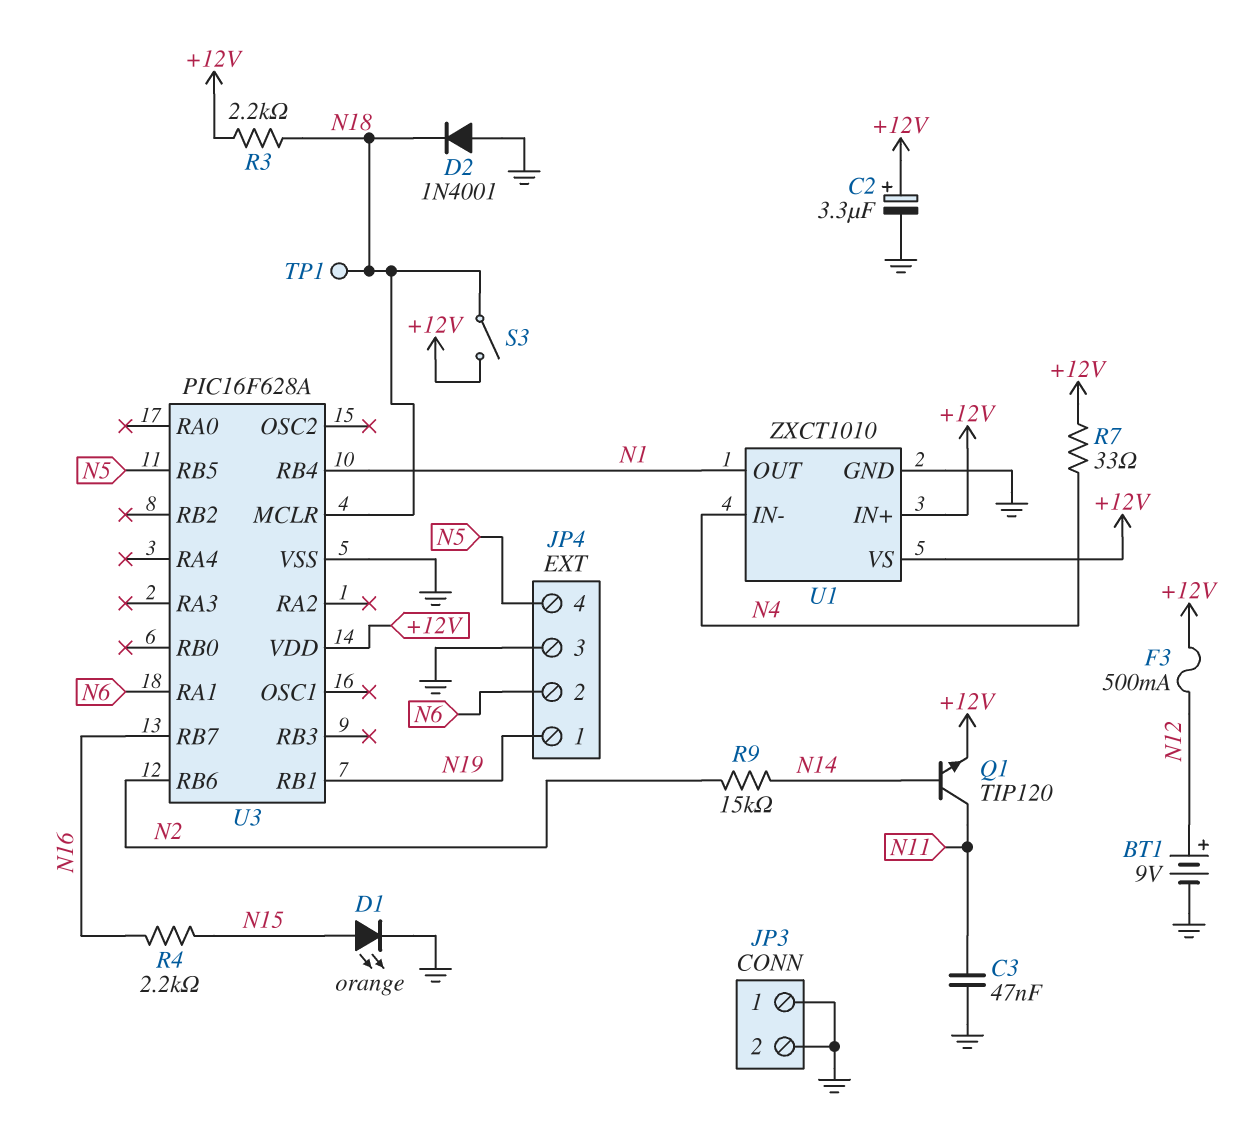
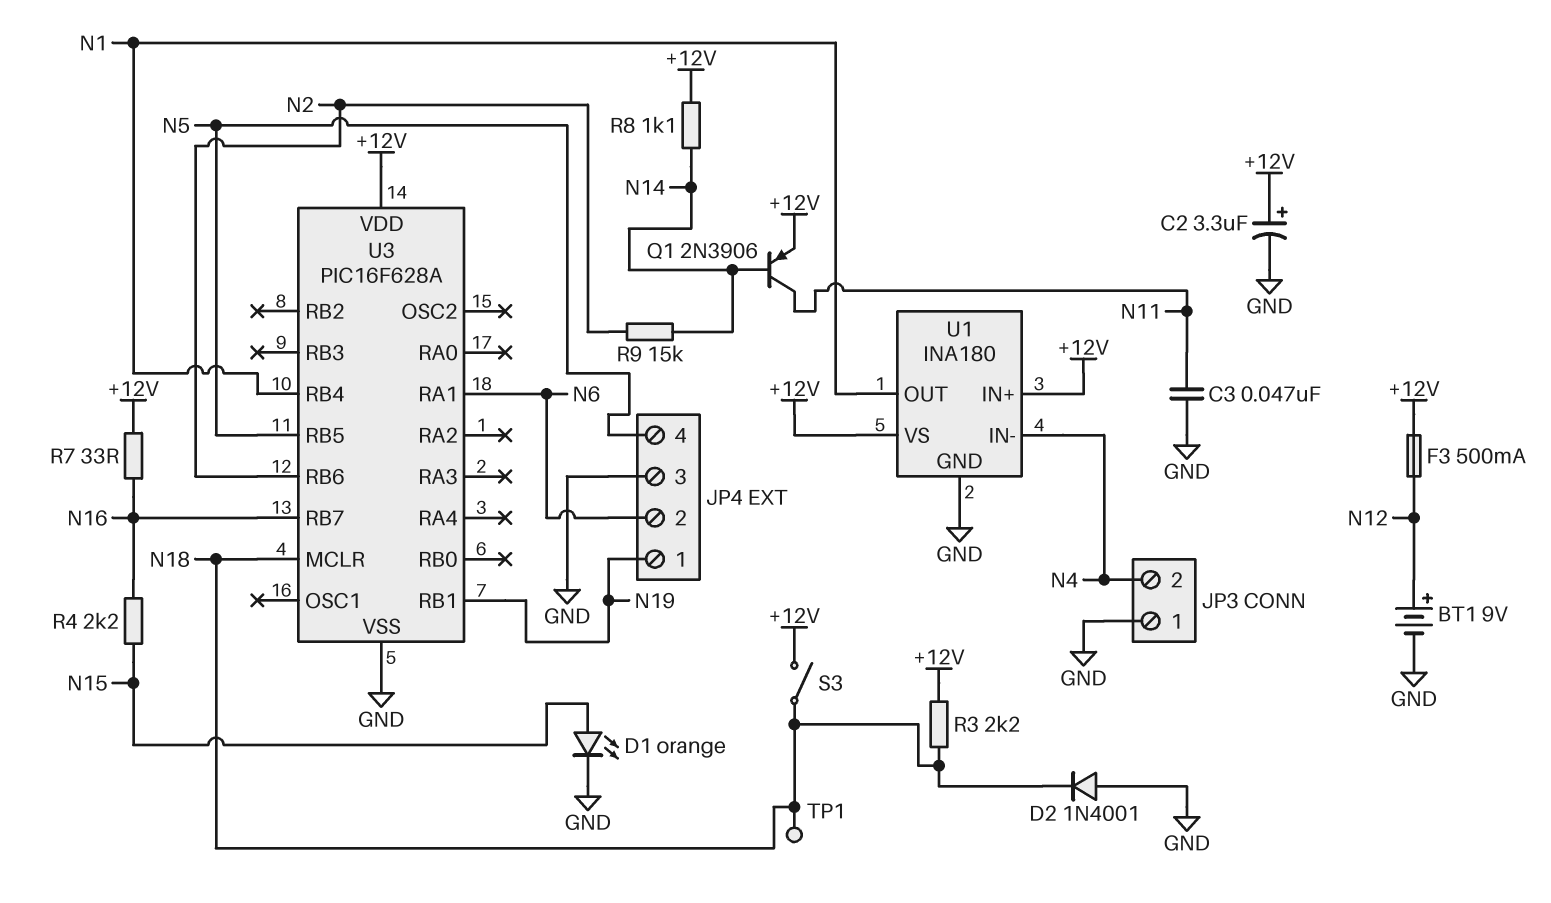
JP3 pin 2: GND -> N4
Q1: NPN TIP120 (B N14, C N11, E +12V) -> PNP 2N3906 (B N14, C N11, E +12V)
R7: 33 (+12V, N4) -> 33 (+12V, N16)
R8: none -> 1.1k (+12V, N14)
U1: ZXCT1010 -> INA180

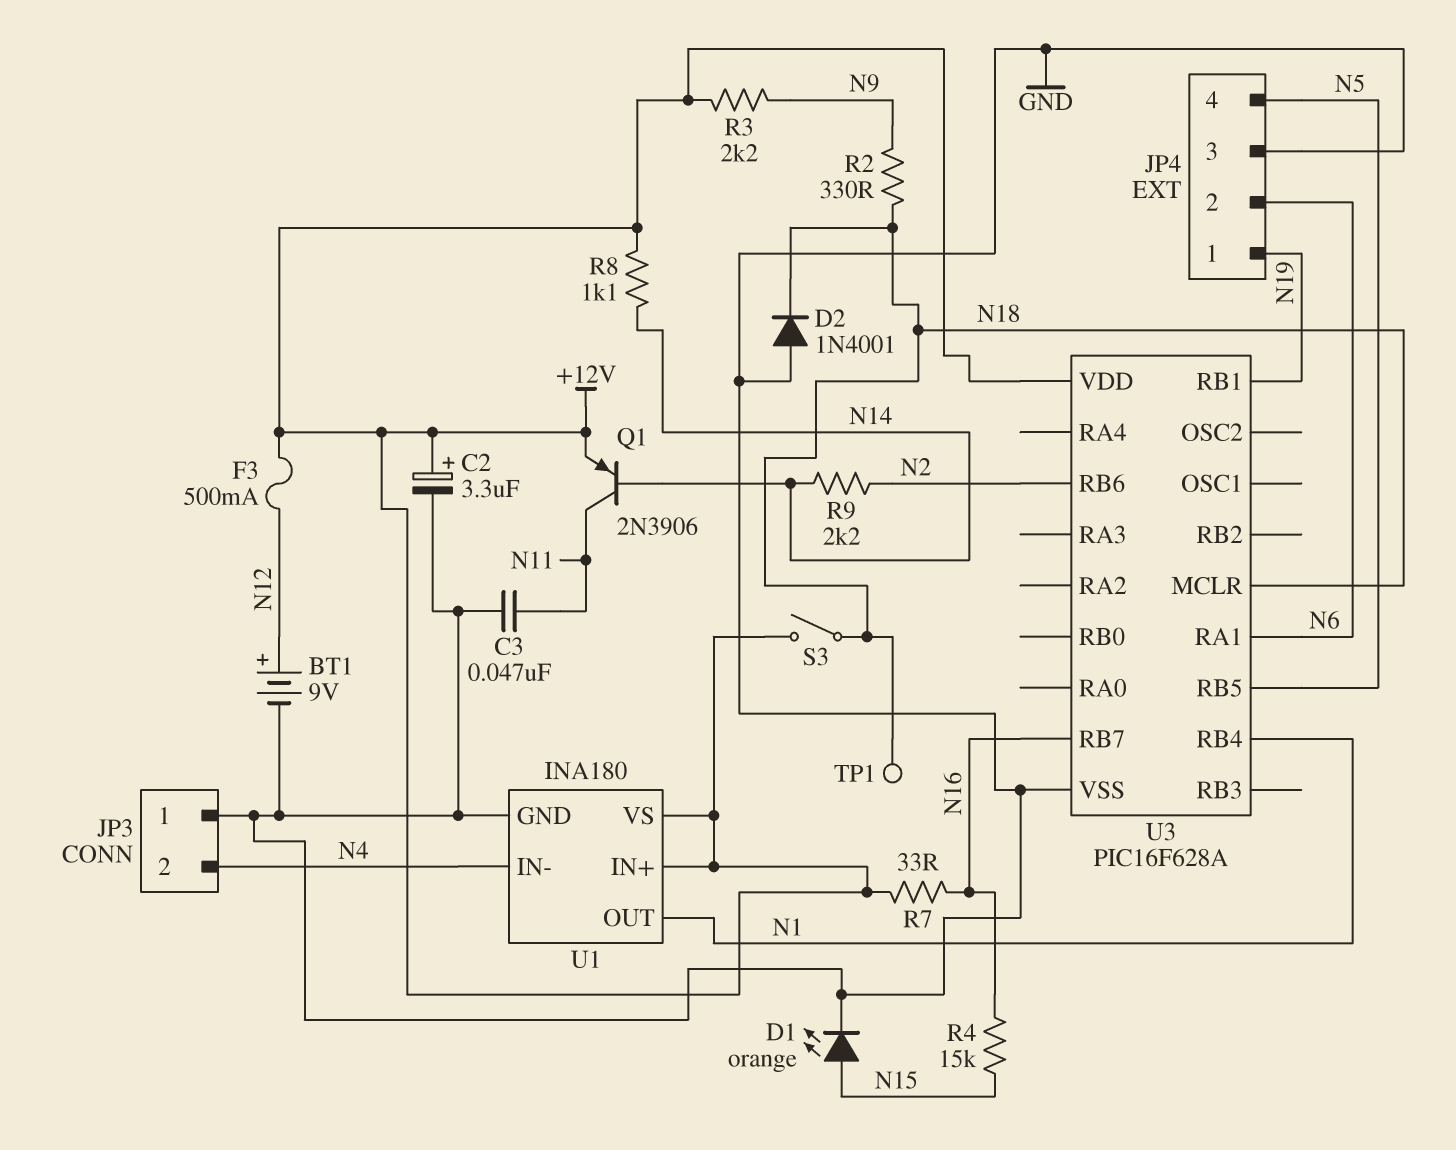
R2: none -> 330 (N9, N18)
R3: 2.2k (+12V, N18) -> 2.2k (+12V, N9)
R4: 2.2k (N15, N16) -> 15k (N15, N16)
R9: 15k (N2, N14) -> 2.2k (N2, N14)

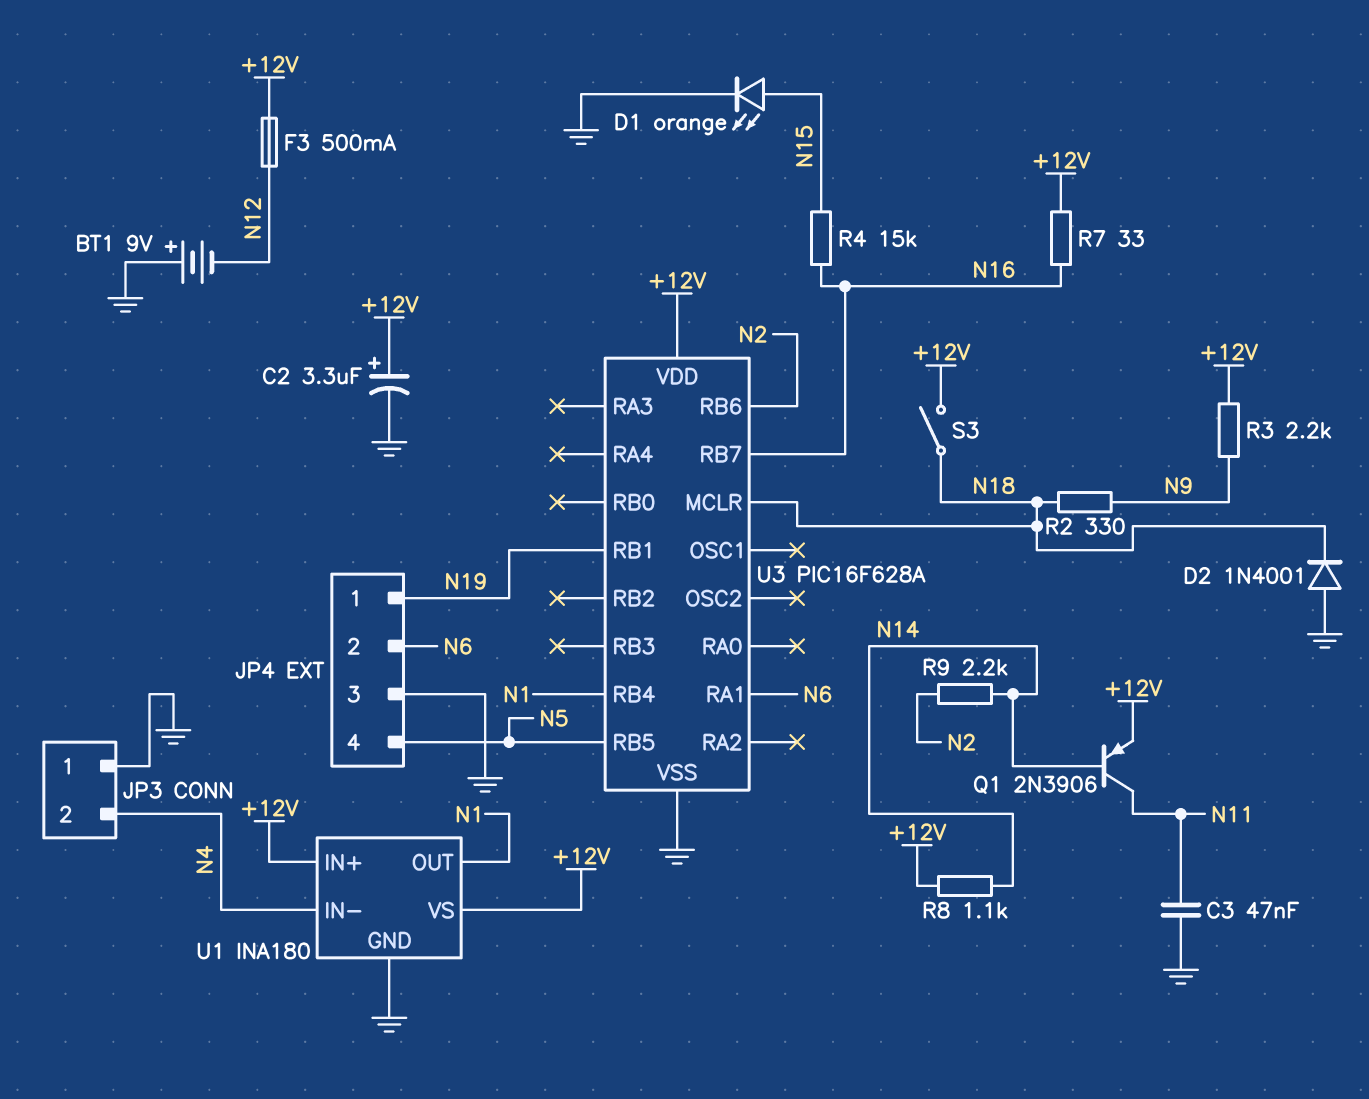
BT1: 9V (plus N12, minus GND) -> 9V (plus GND, minus N12)
TP1: test point (N18) -> none

